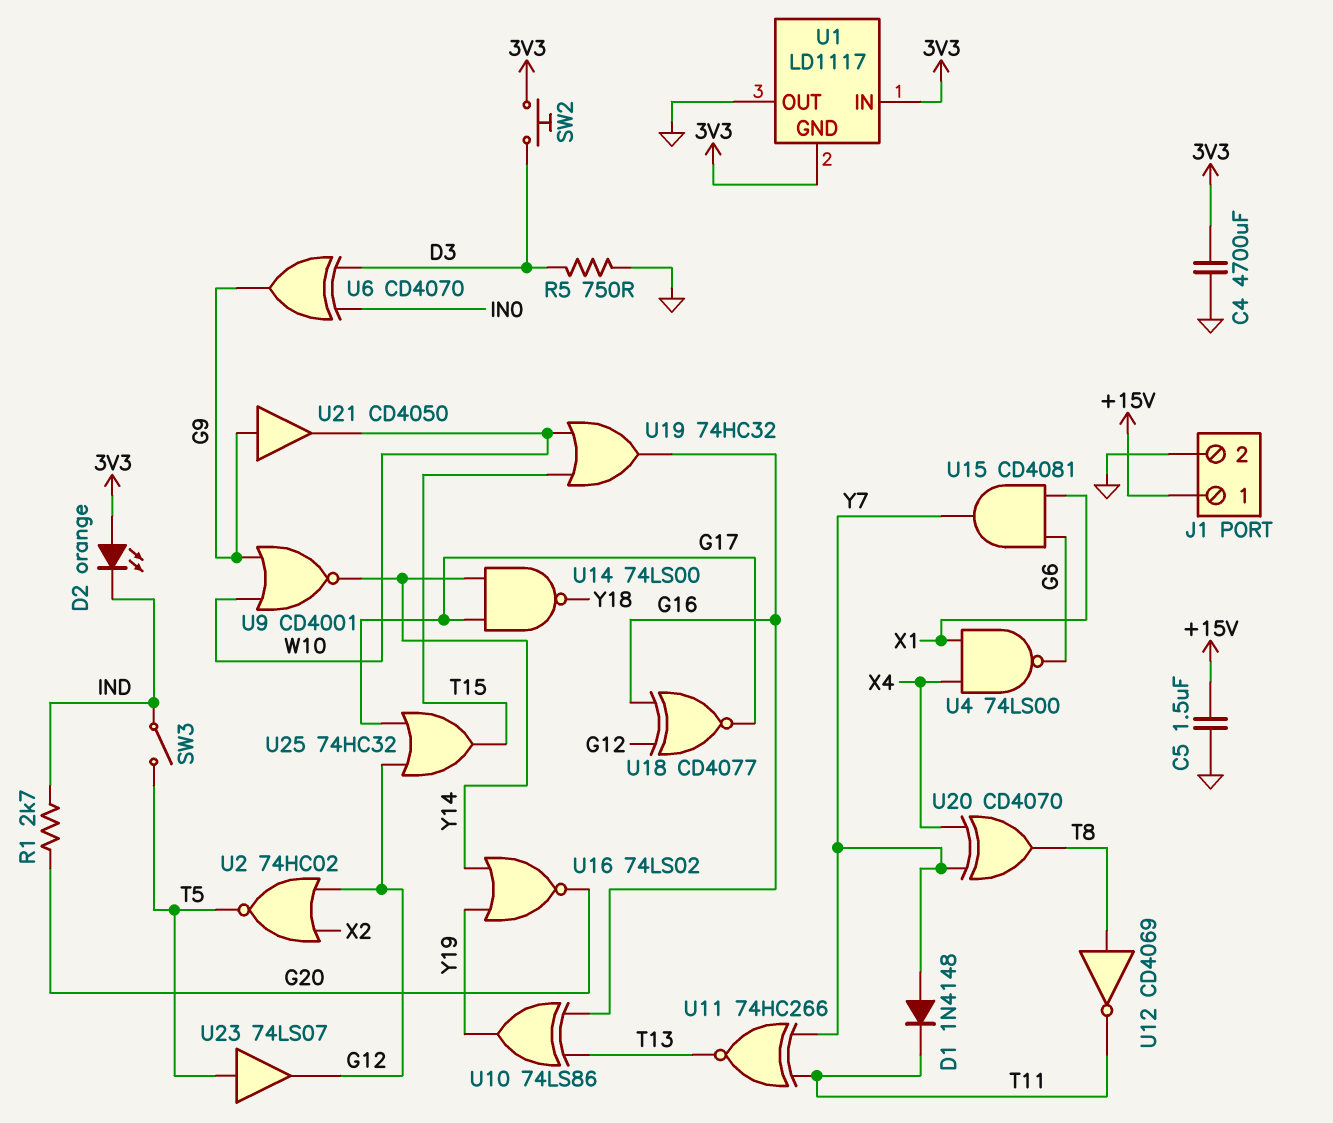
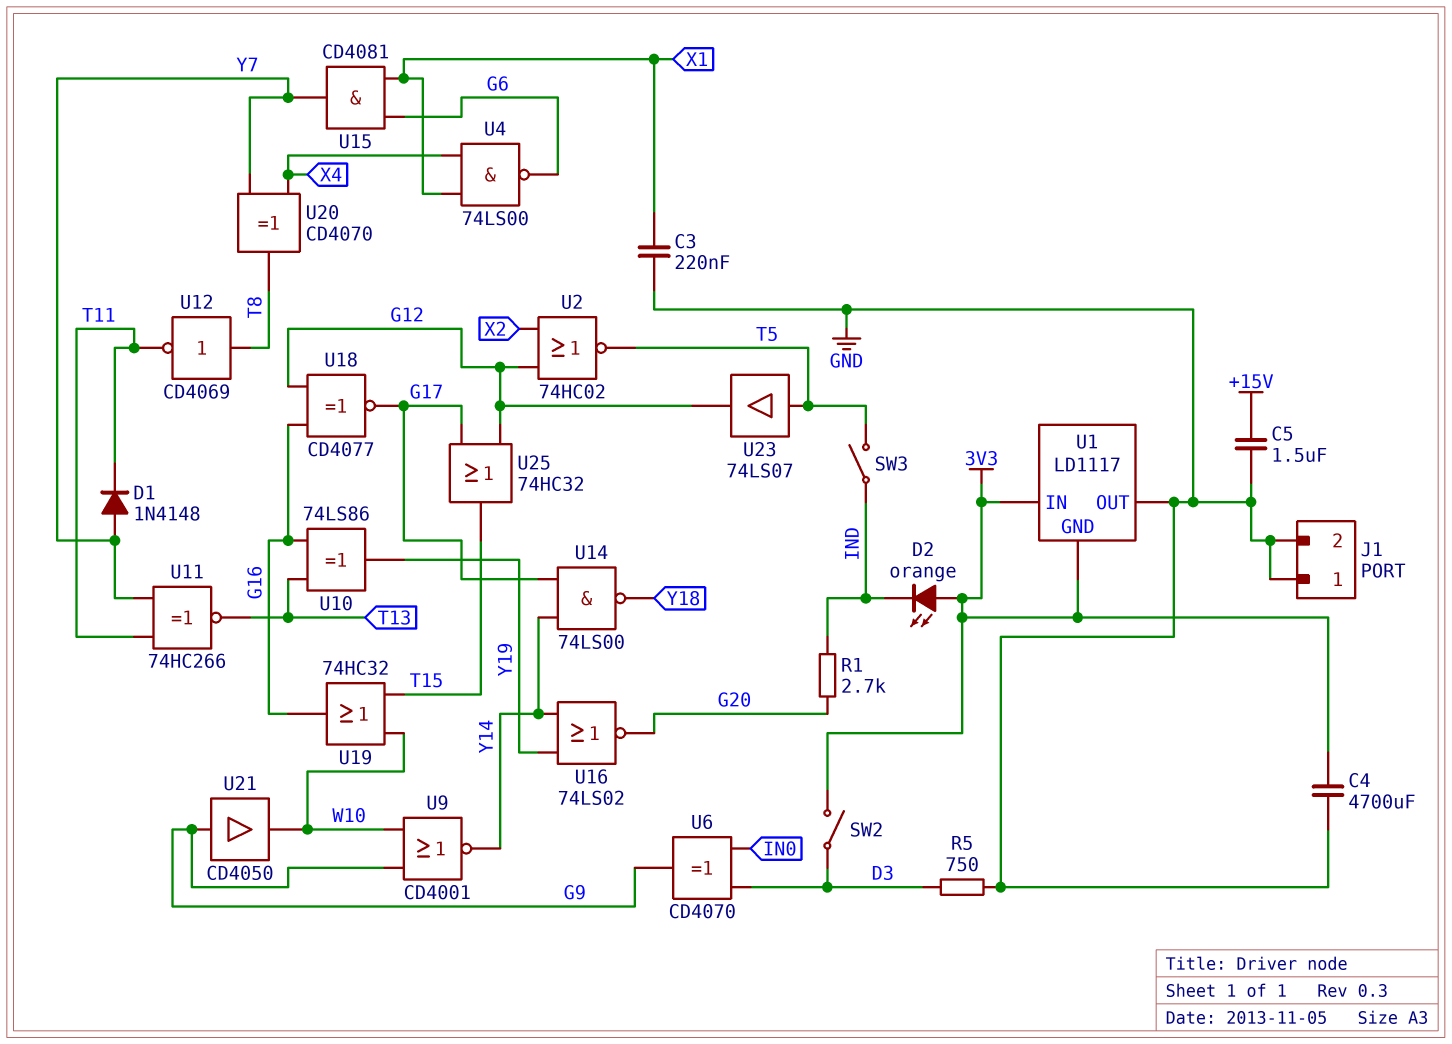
C3: none -> 220nF (GND, X1)
J1 pin 1: +15V -> GND
SW2: button (3V3, D3) -> switch (3V3, D3)

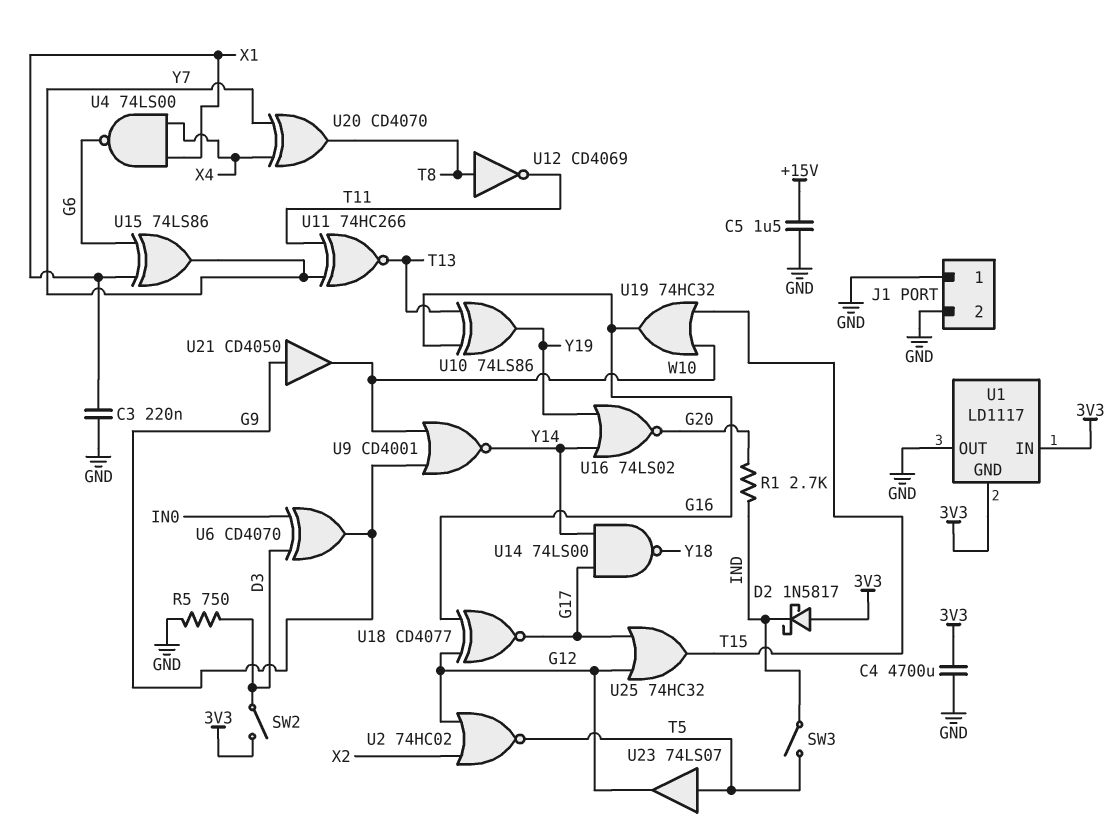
D1: diode 1N4148 (A Y7, K T11) -> none
D2: LED orange (A 3V3, K IND) -> schottky 1N5817 (A 3V3, K IND)
U15: AND CD4081 (in G6, in X1, out Y7) -> XOR 74LS86 (in G6, in X1, out Y7)

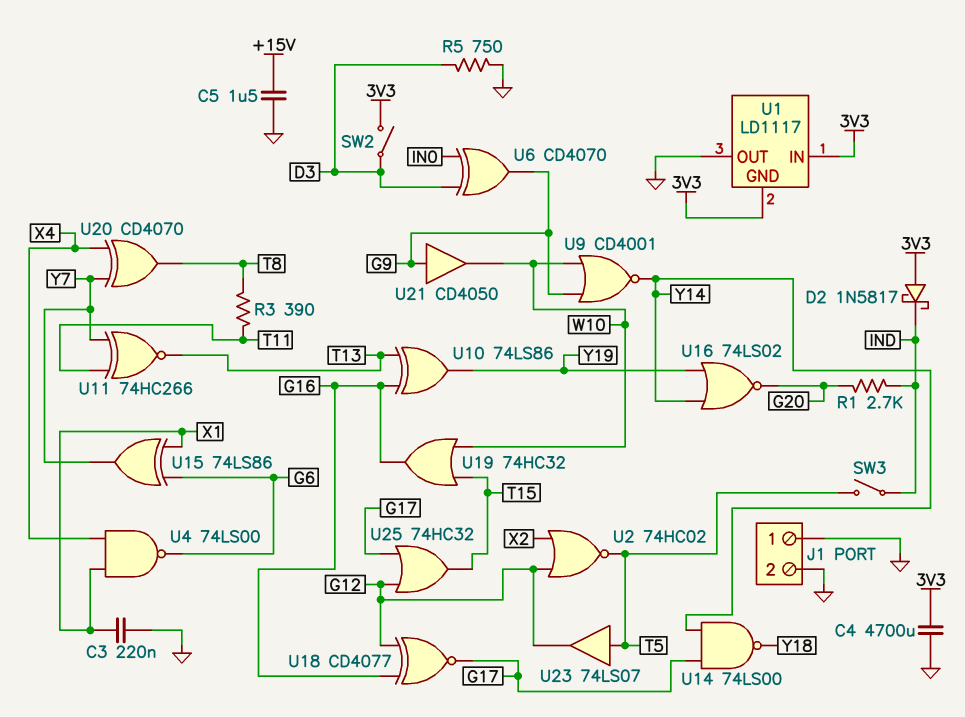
R3: none -> 390 (T8, T11)
U12: NOT CD4069 (in T8, out T11) -> none

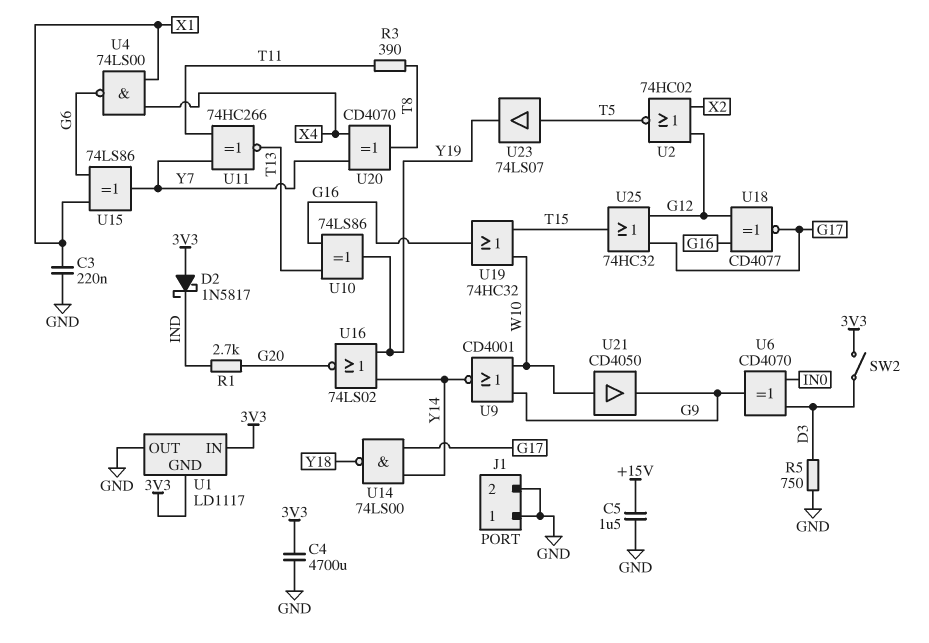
SW3: switch (IND, T5) -> none
U21: buffer CD4050 (in G9, out W10) -> buffer CD4050 (in W10, out G9)
U23: buffer 74LS07 (in T5, out G12) -> buffer 74LS07 (in T5, out Y19)

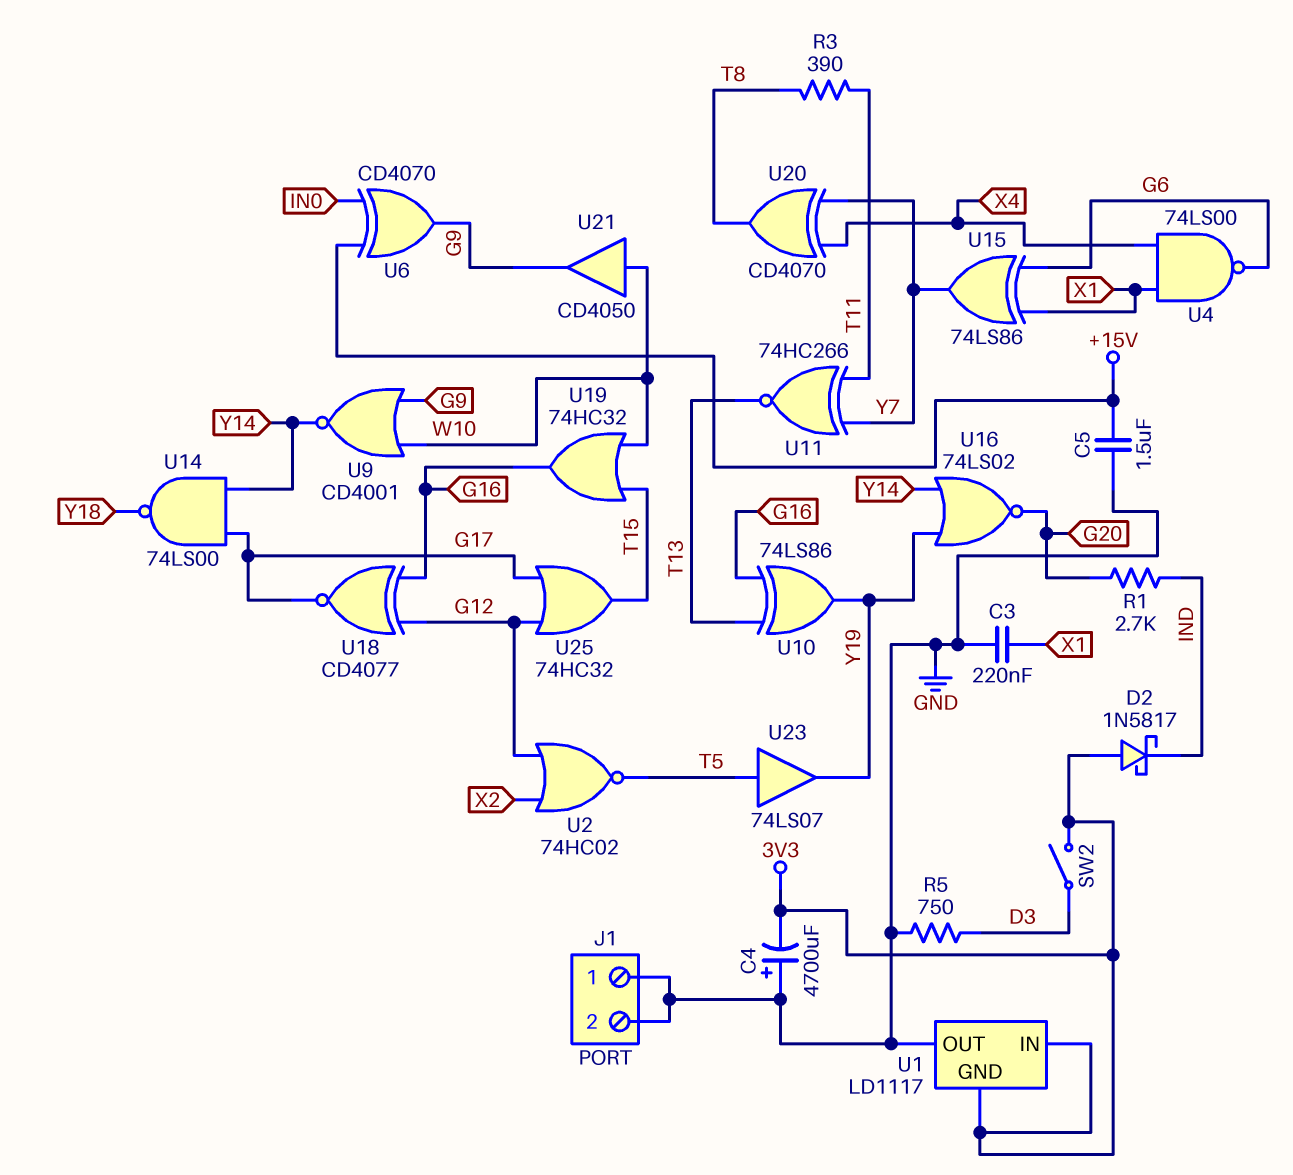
C4: 4700uF (3V3, GND) -> 4700uF (plus GND, minus 3V3)
U6: XOR CD4070 (in D3, in IN0, out G9) -> XOR CD4070 (in +15V, in IN0, out G9)

